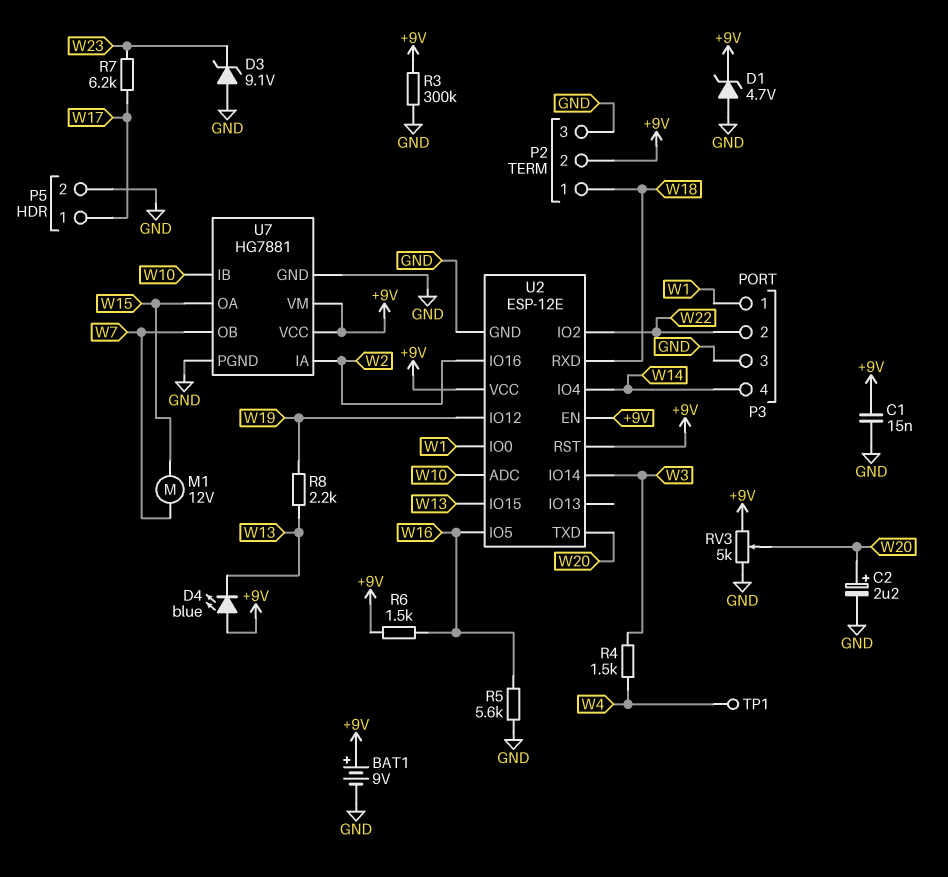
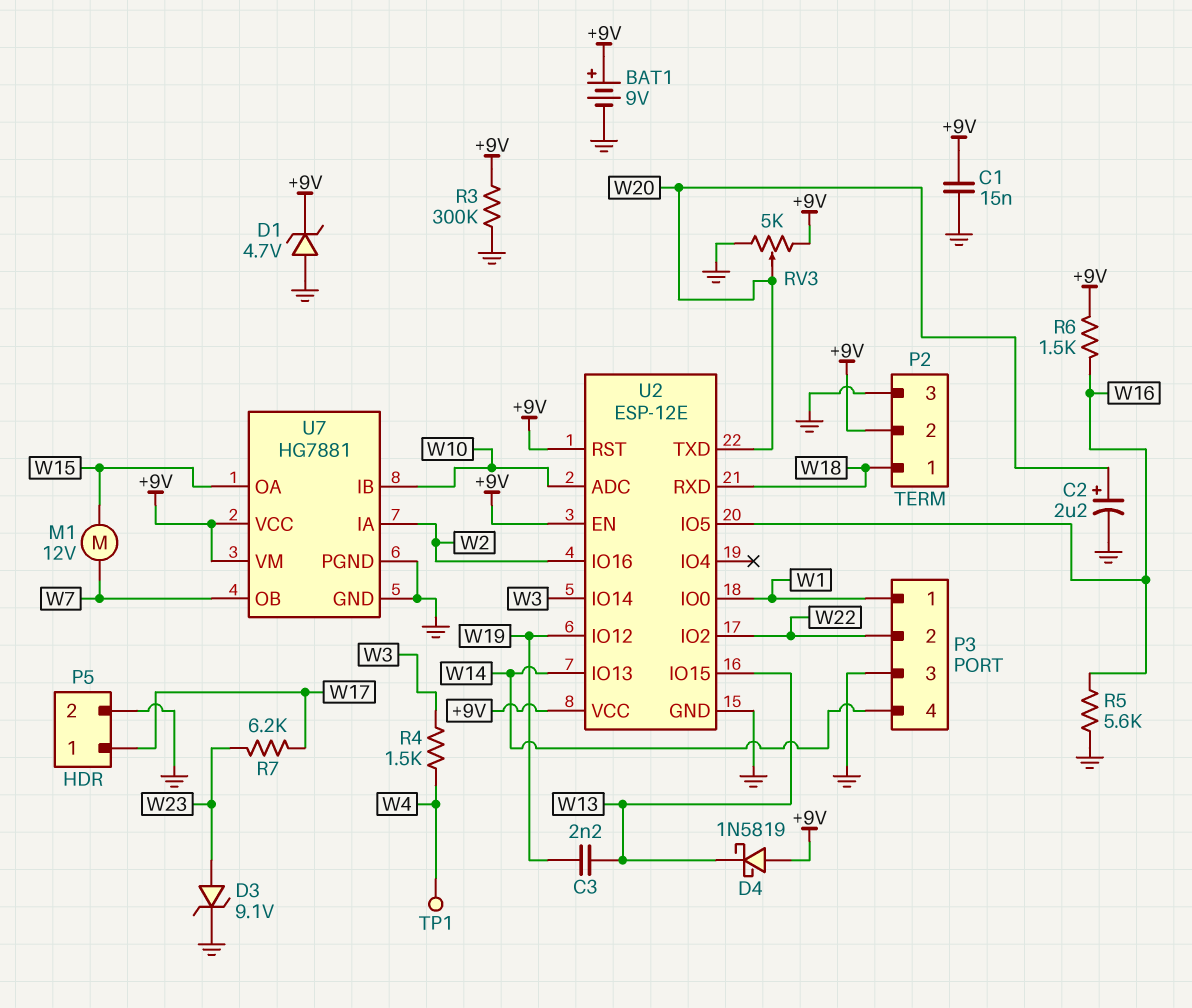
C3: none -> 2.2nF (W13, W19)
D3: zener 9.1V (A GND, K W23) -> zener 9.1V (A W23, K GND)
D4: LED blue (A +9V, K W13) -> schottky 1N5819 (A +9V, K W13)
R8: 2.2k (W13, W19) -> none
U2 pin IO4: W14 -> none
U2 pin IO13: none -> W14

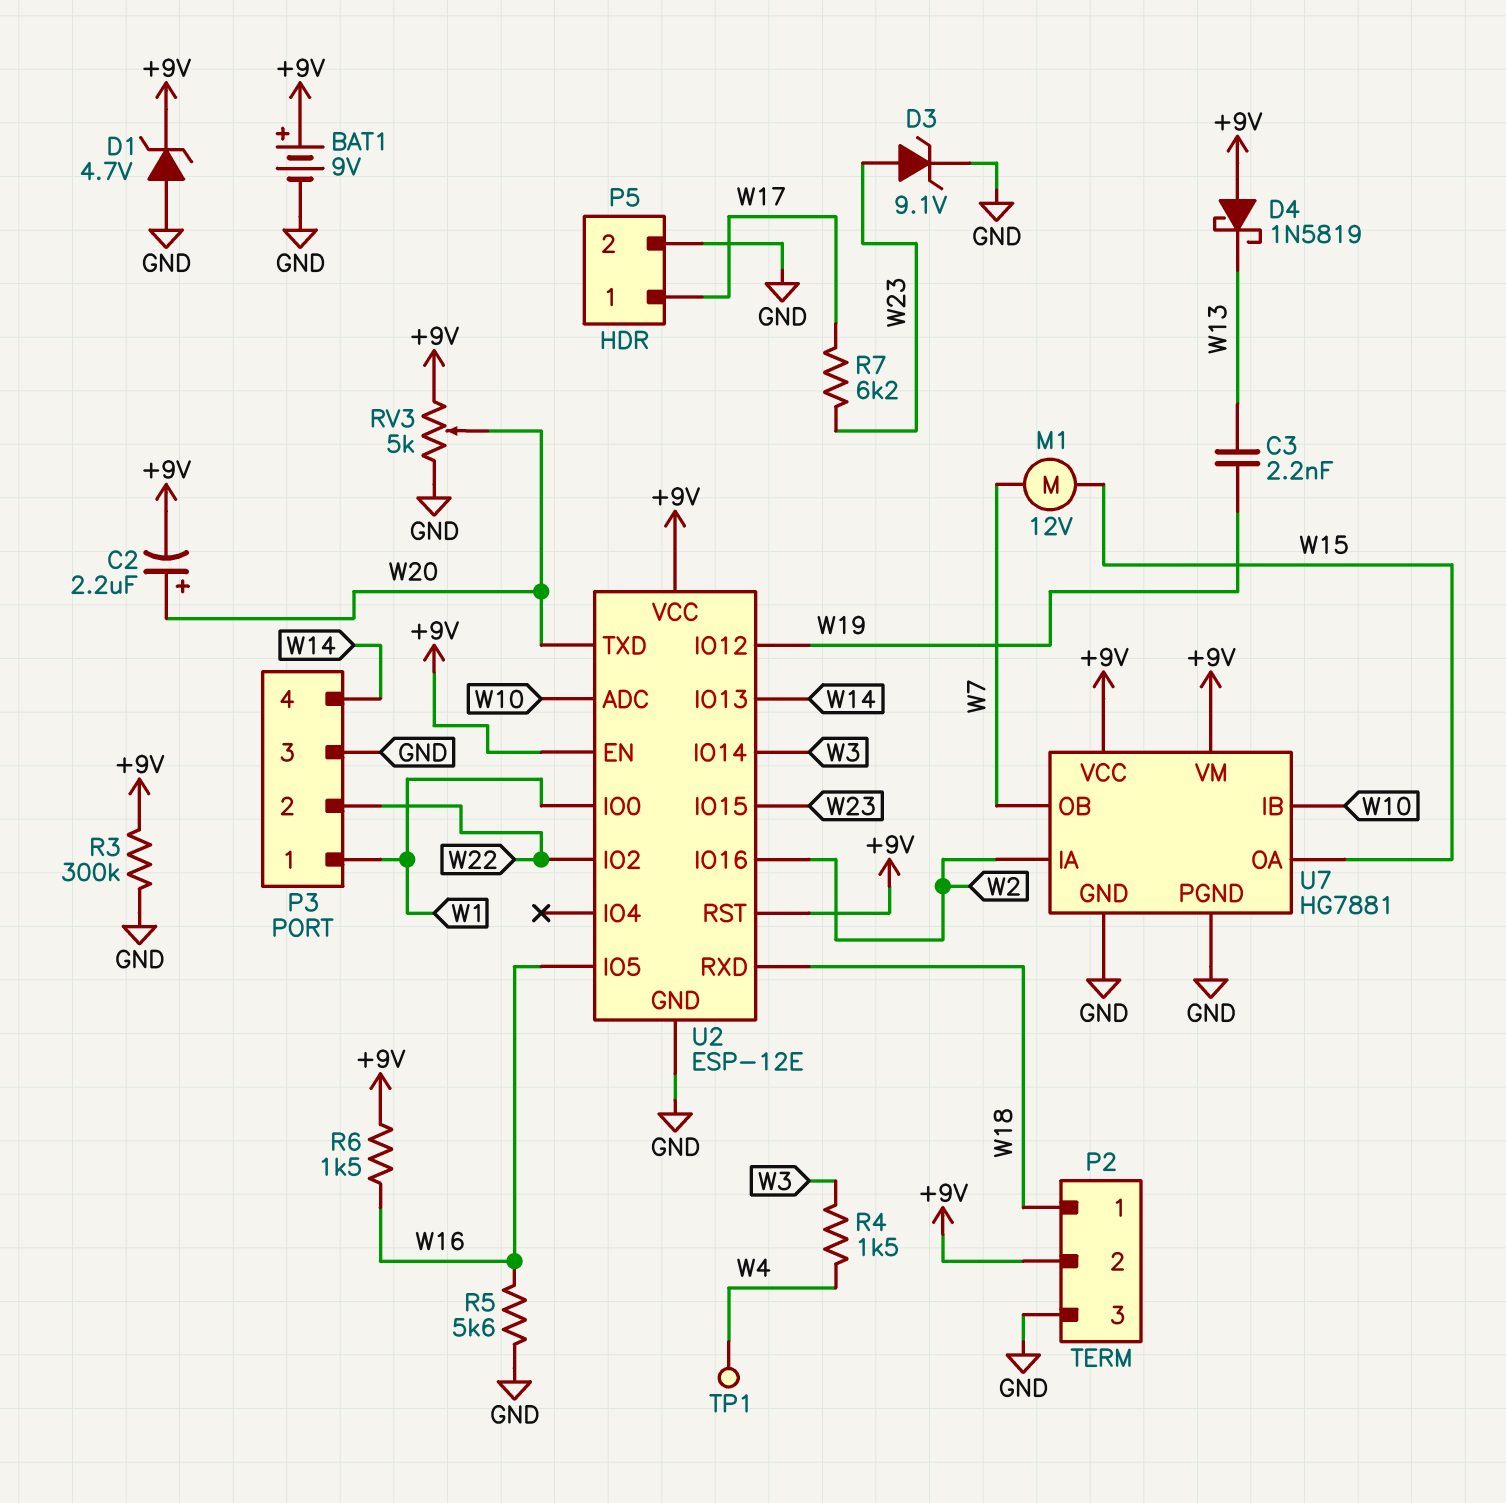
C1: 15nF (+9V, GND) -> none
C2: 2.2uF (plus W20, minus GND) -> 2.2uF (plus W20, minus +9V)
U2 pin IO15: W13 -> W23

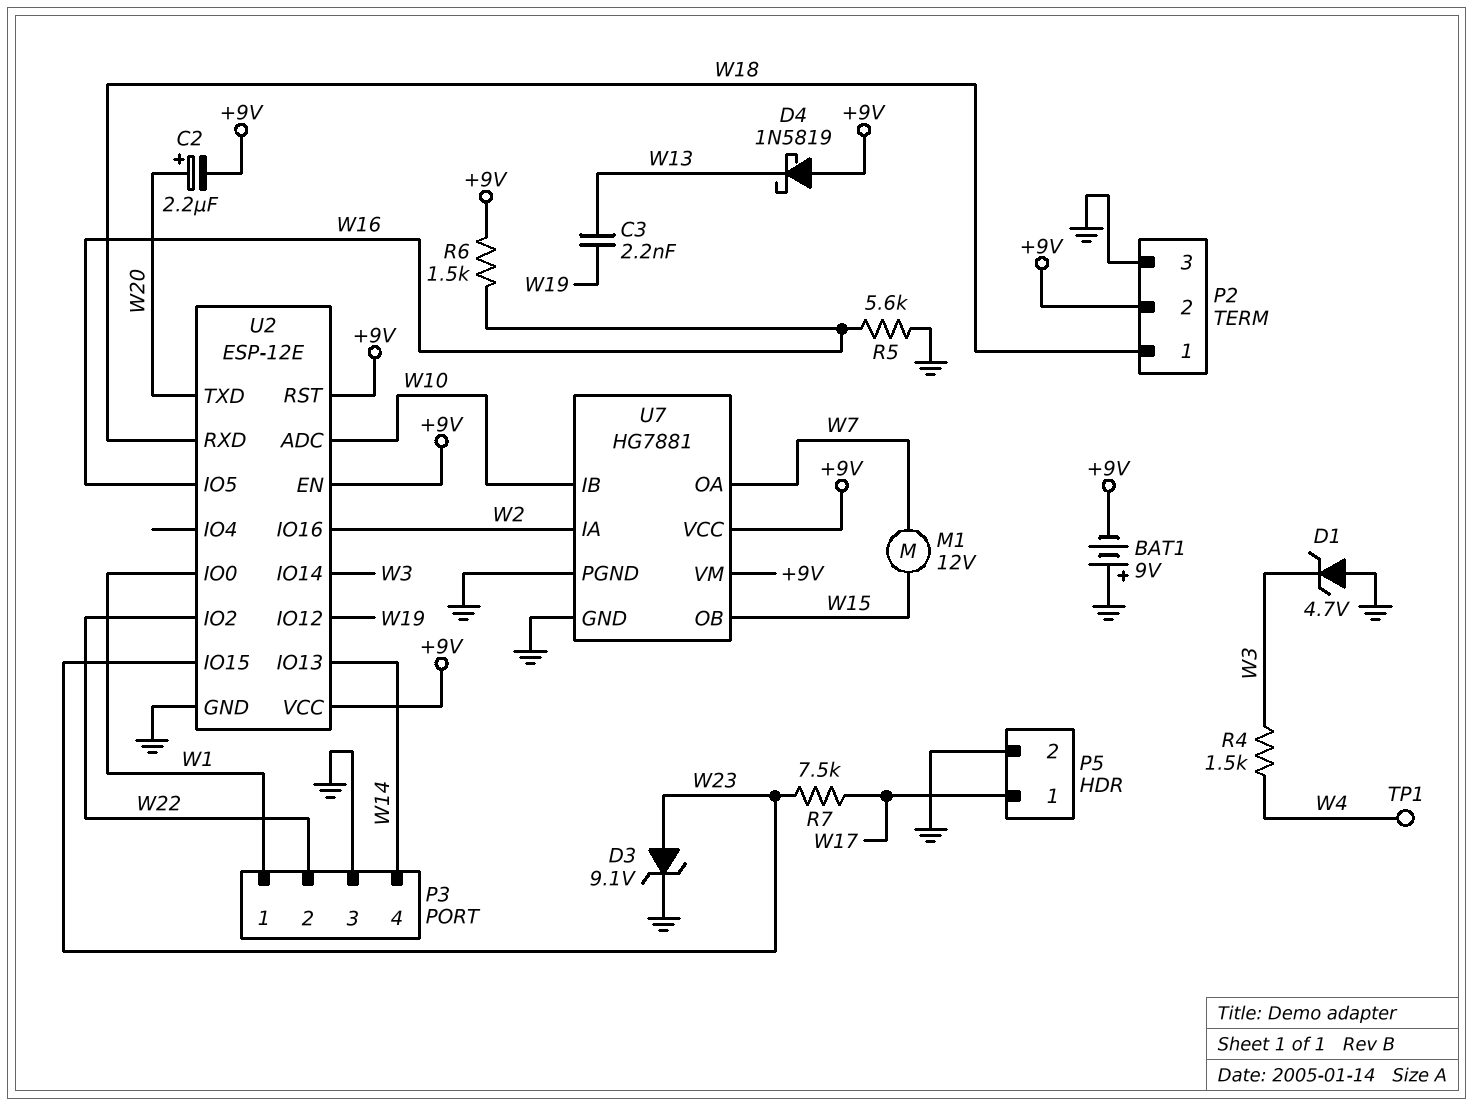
BAT1: 9V (plus +9V, minus GND) -> 9V (plus GND, minus +9V)
D1: zener 4.7V (A GND, K +9V) -> zener 4.7V (A GND, K W3)
R3: 300k (+9V, GND) -> none
R7: 6.2k (W17, W23) -> 7.5k (W17, W23)
RV3: 5k (+9V, GND, wiper W20) -> none
U7 pin OA: W15 -> W7
U7 pin OB: W7 -> W15

